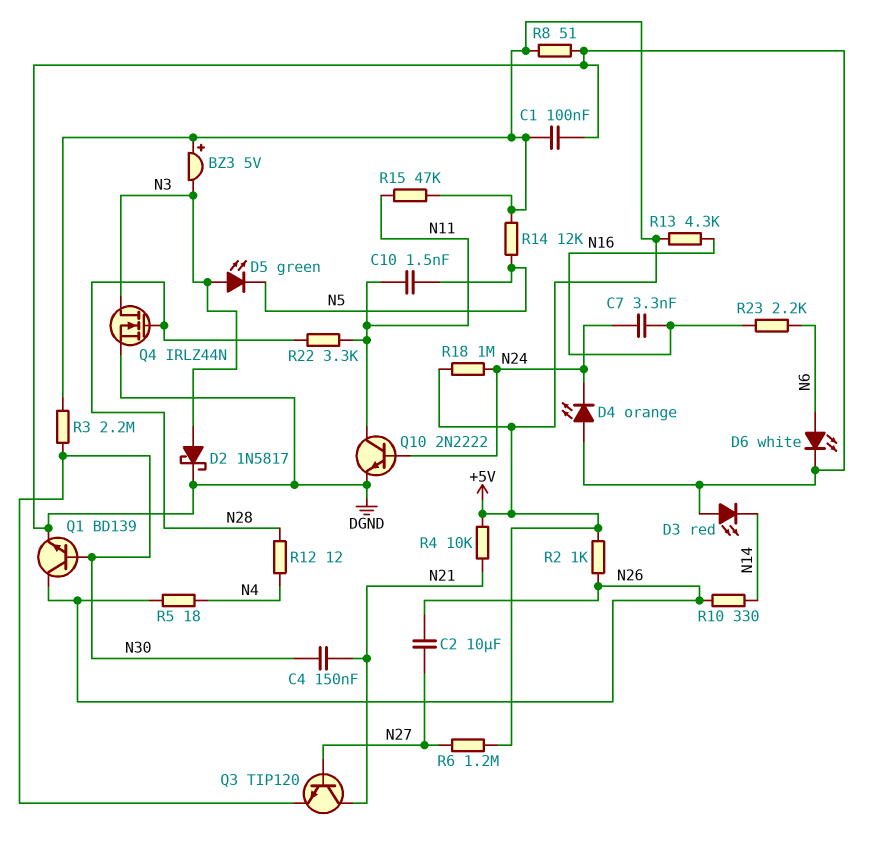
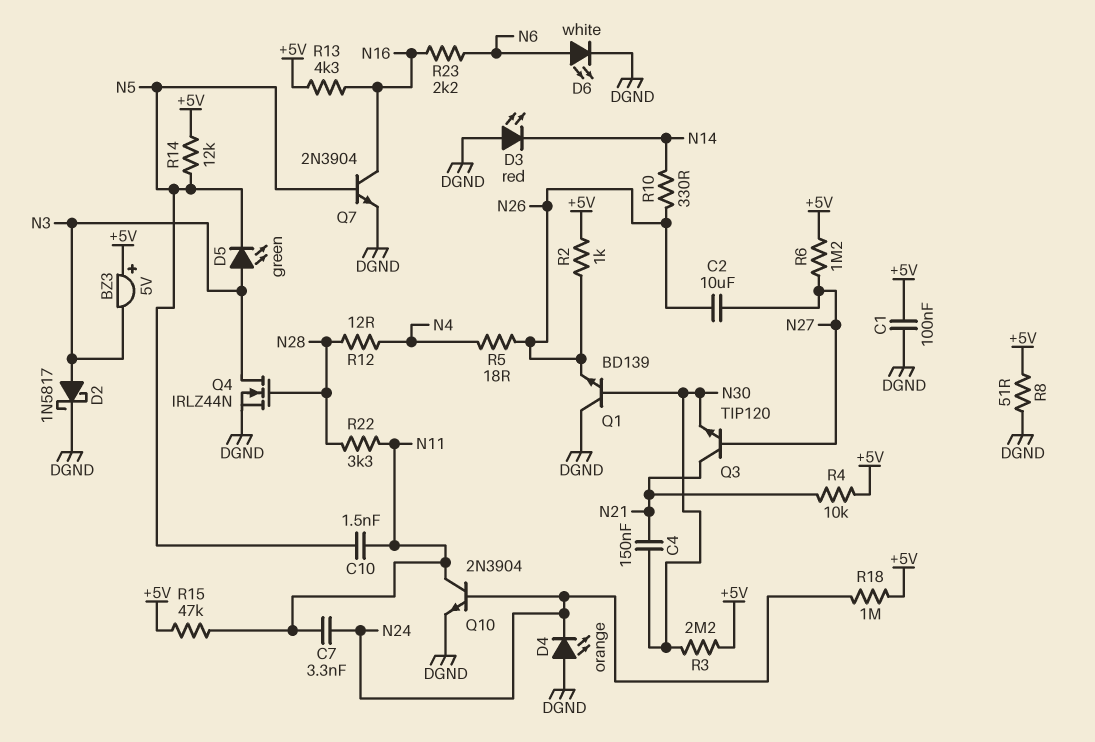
C7: 3.3nF (N16, N24) -> 3.3nF (N11, N24)
Q1: NPN BD139 (B N30, C N26, E DGND) -> NPN BD139 (B N30, C DGND, E N26)
Q7: none -> NPN 2N3904 (B N5, C N16, E DGND)
Q10: NPN 2N2222 (B N24, C N11, E DGND) -> NPN 2N3904 (B N24, C N11, E DGND)

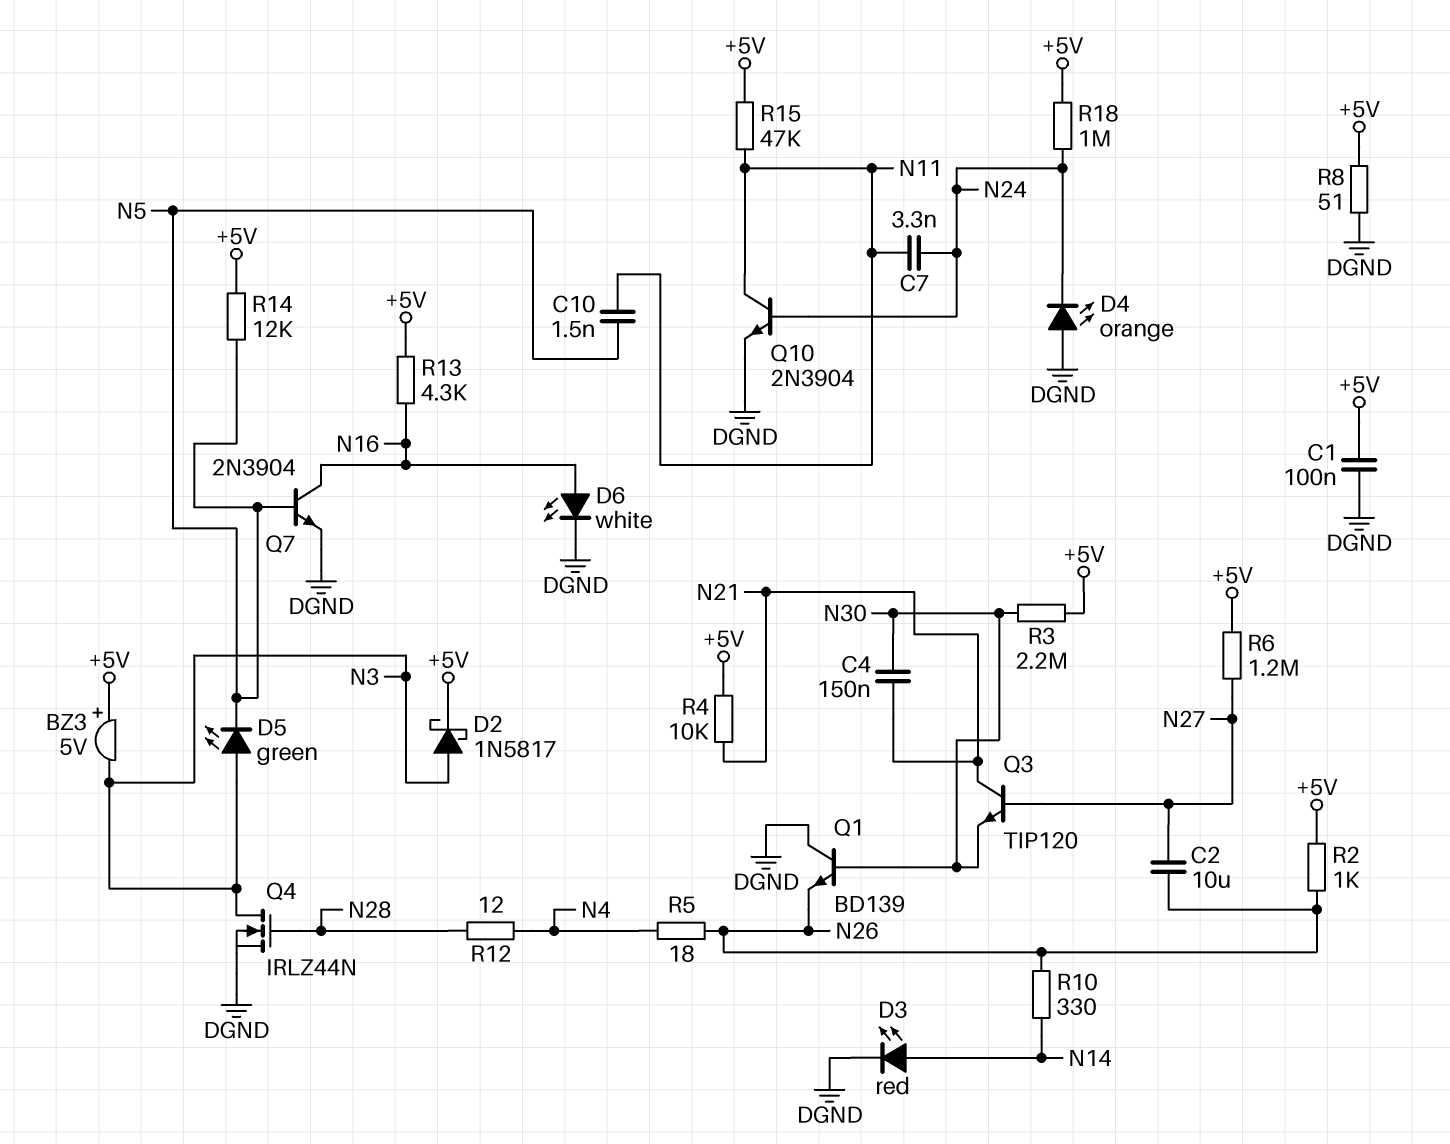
D2: schottky 1N5817 (A N3, K DGND) -> schottky 1N5817 (A N3, K +5V)
D3: LED red (A DGND, K N14) -> LED red (A N14, K DGND)
D6: LED white (A N6, K DGND) -> LED white (A N16, K DGND)
R22: 3.3k (N11, N28) -> none
R23: 2.2k (N6, N16) -> none

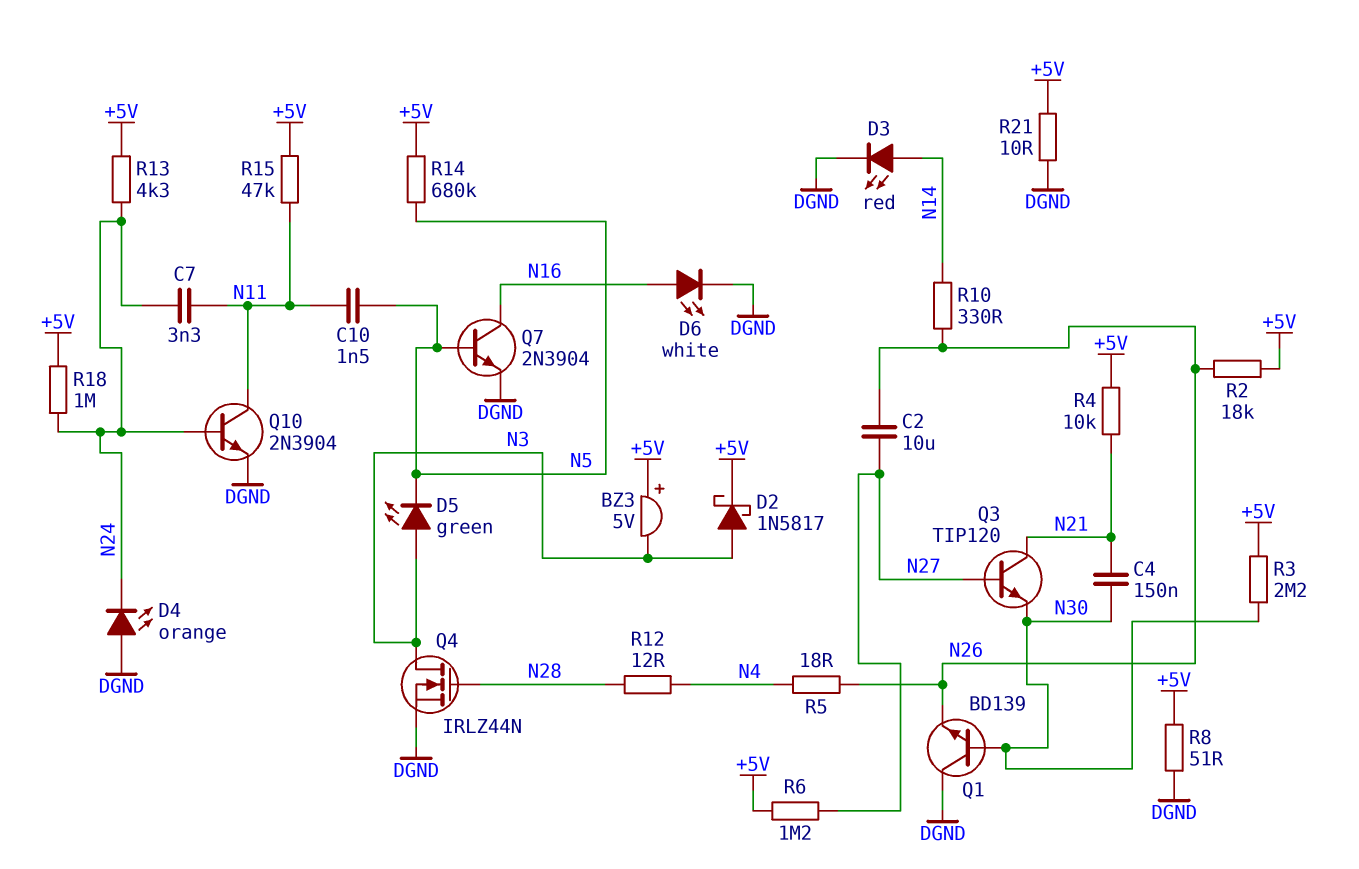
C1: 100nF (+5V, DGND) -> none
R2: 1k (+5V, N26) -> 18k (+5V, N26)
R13: 4.3k (+5V, N16) -> 4.3k (+5V, N24)
R14: 12k (+5V, N5) -> 680k (+5V, N5)
R21: none -> 10 (+5V, DGND)

